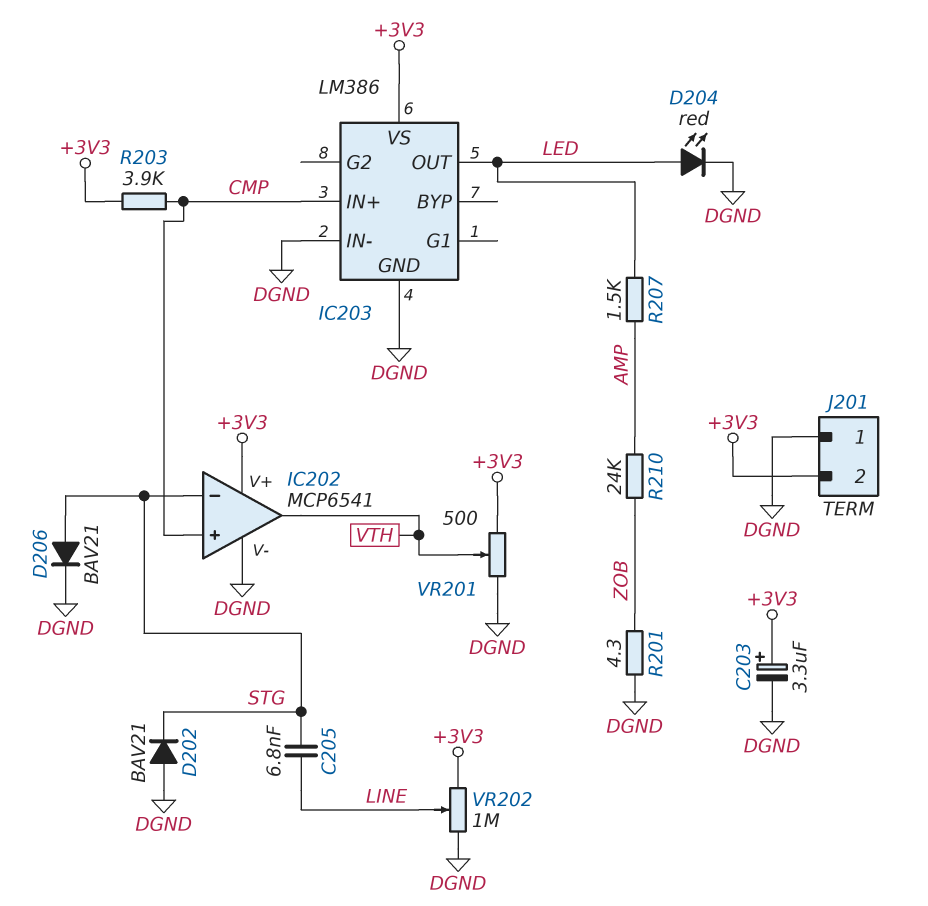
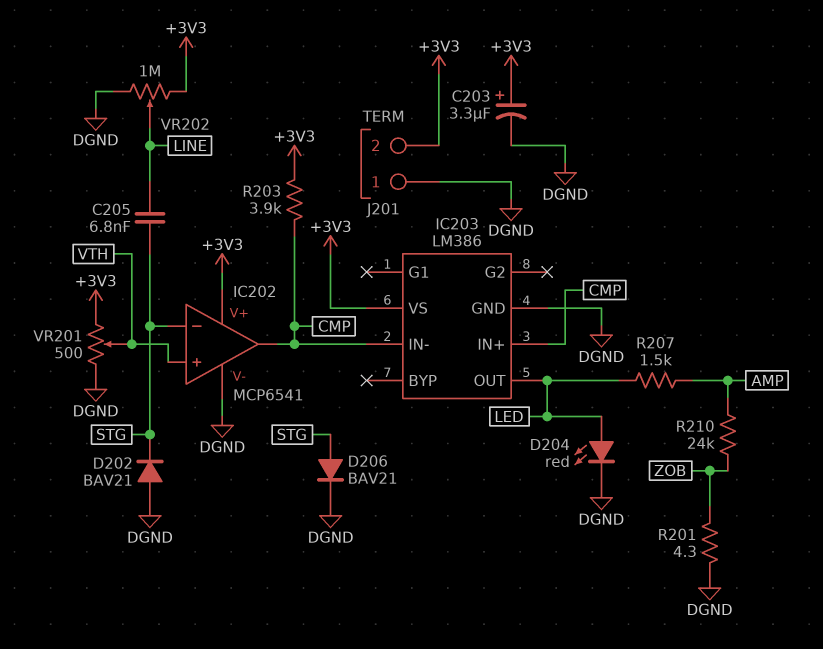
IC202 pin in+: CMP -> VTH
IC202 pin out: VTH -> CMP
IC203 pin IN-: DGND -> CMP

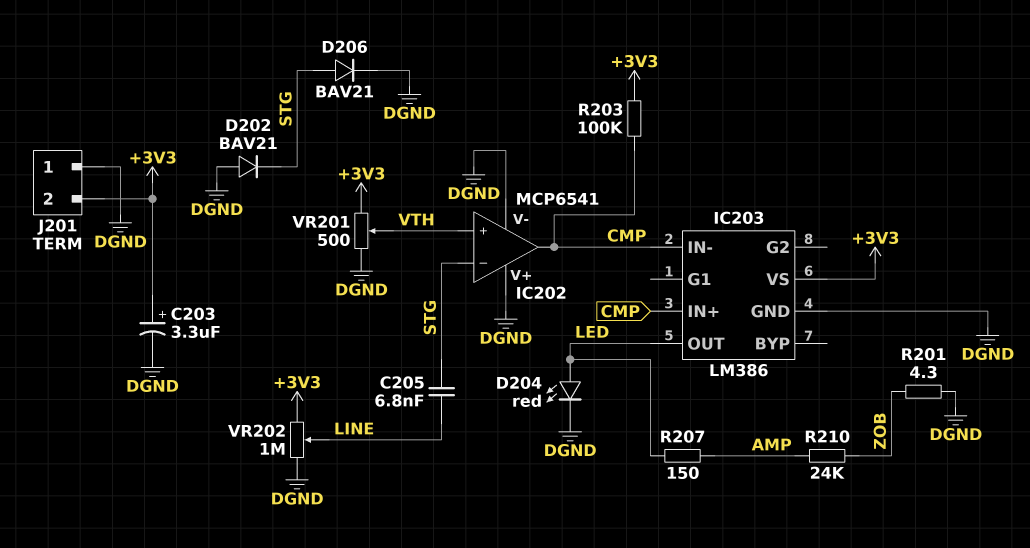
IC202 pin V+: +3V3 -> DGND
R203: 3.9k (+3V3, CMP) -> 100k (+3V3, CMP)
R207: 1.5k (AMP, LED) -> 150 (AMP, LED)

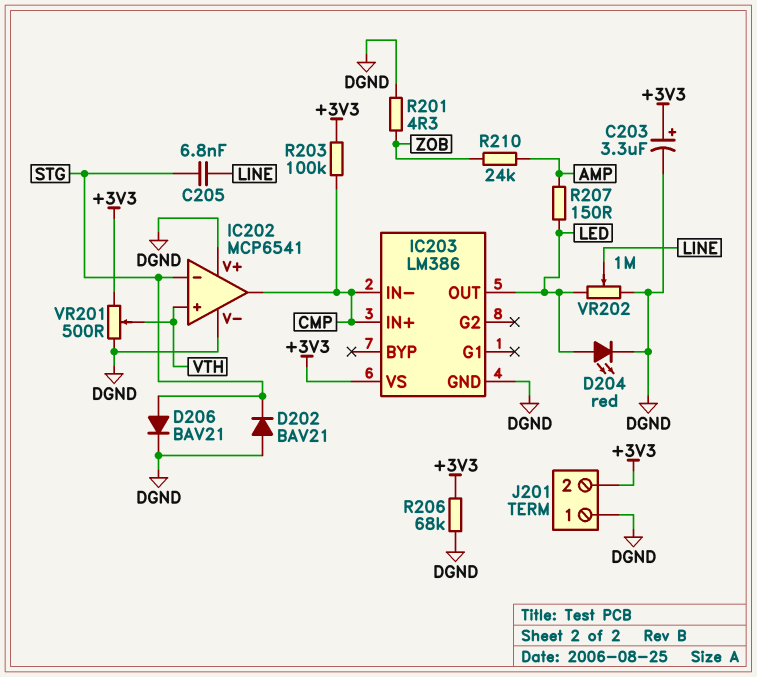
R206: none -> 68k (+3V3, DGND)
VR202: 1M (+3V3, DGND, wiper LINE) -> 1M (DGND, LED, wiper LINE)

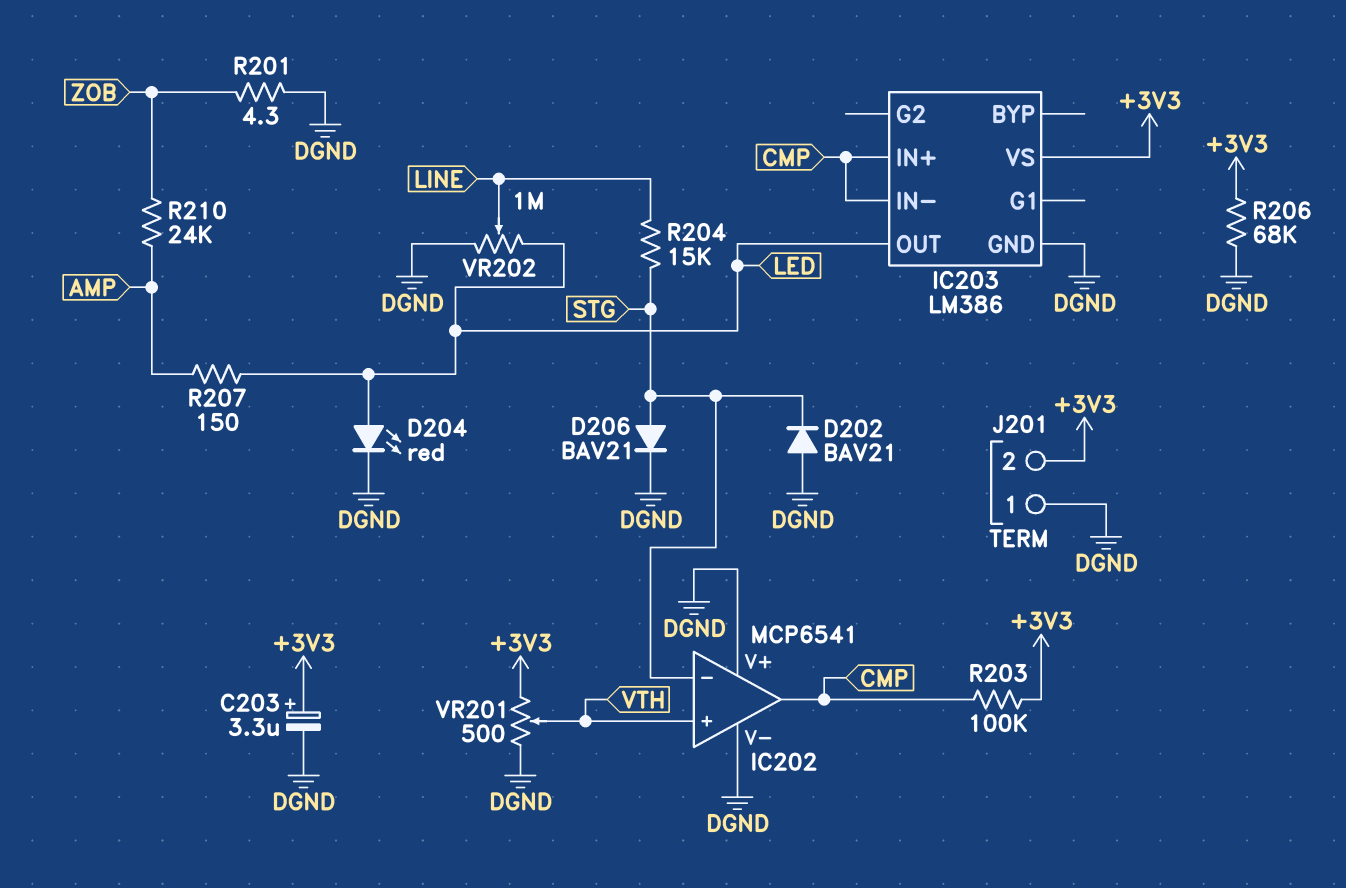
C205: 6.8nF (LINE, STG) -> none
R204: none -> 15k (LINE, STG)

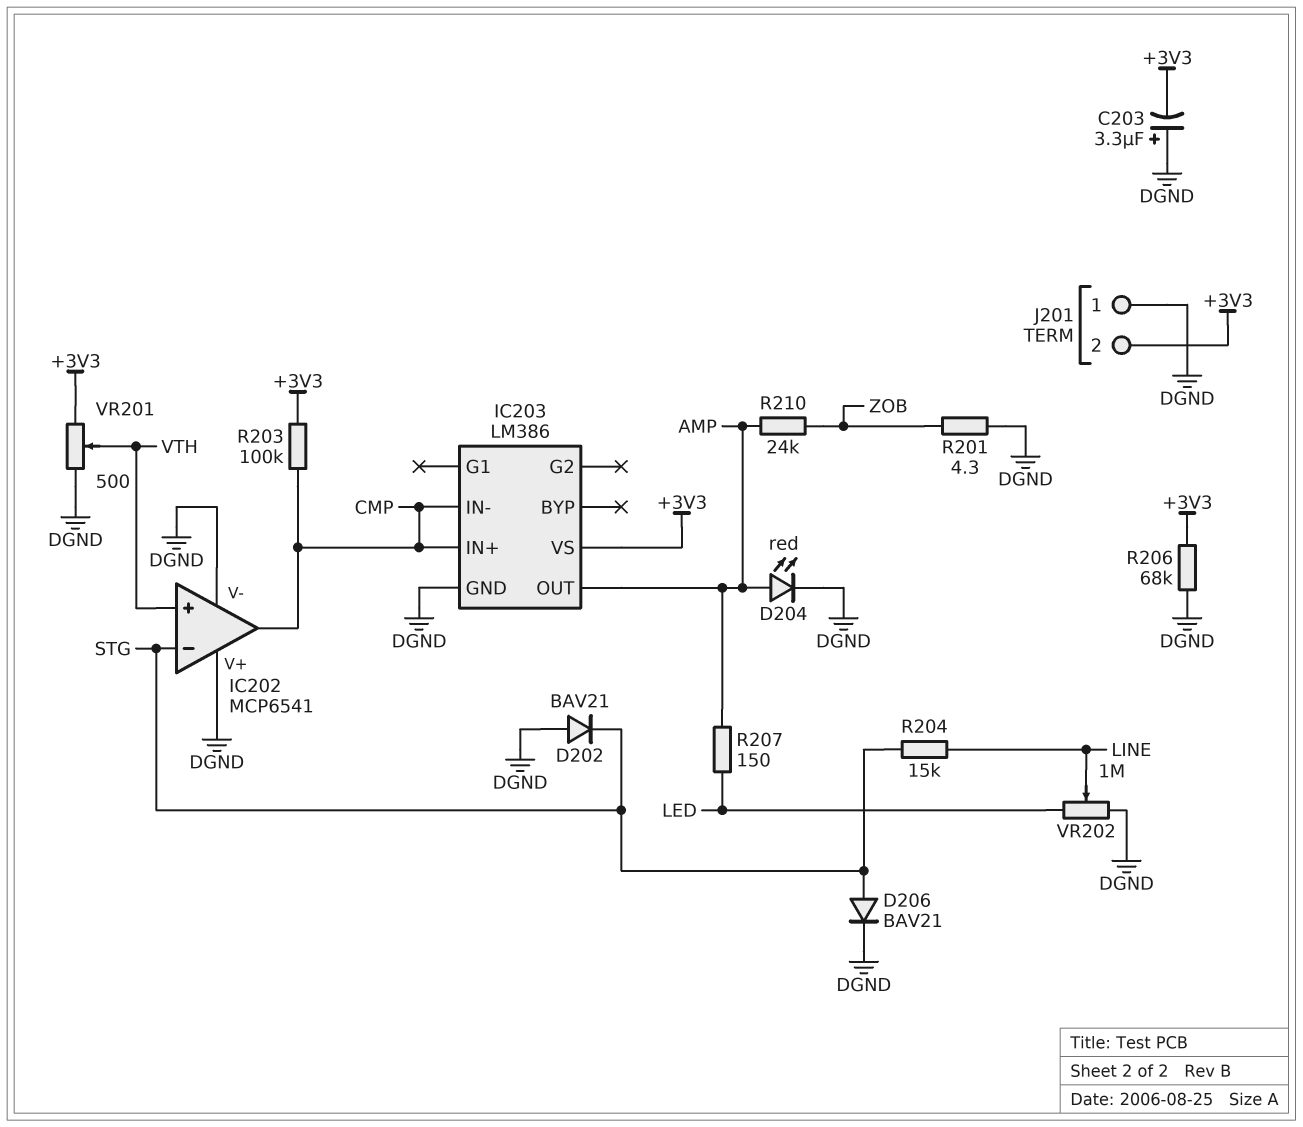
C203: 3.3uF (plus +3V3, minus DGND) -> 3.3uF (plus DGND, minus +3V3)
D204: LED red (A LED, K DGND) -> LED red (A AMP, K DGND)
IC203 pin OUT: LED -> AMP

